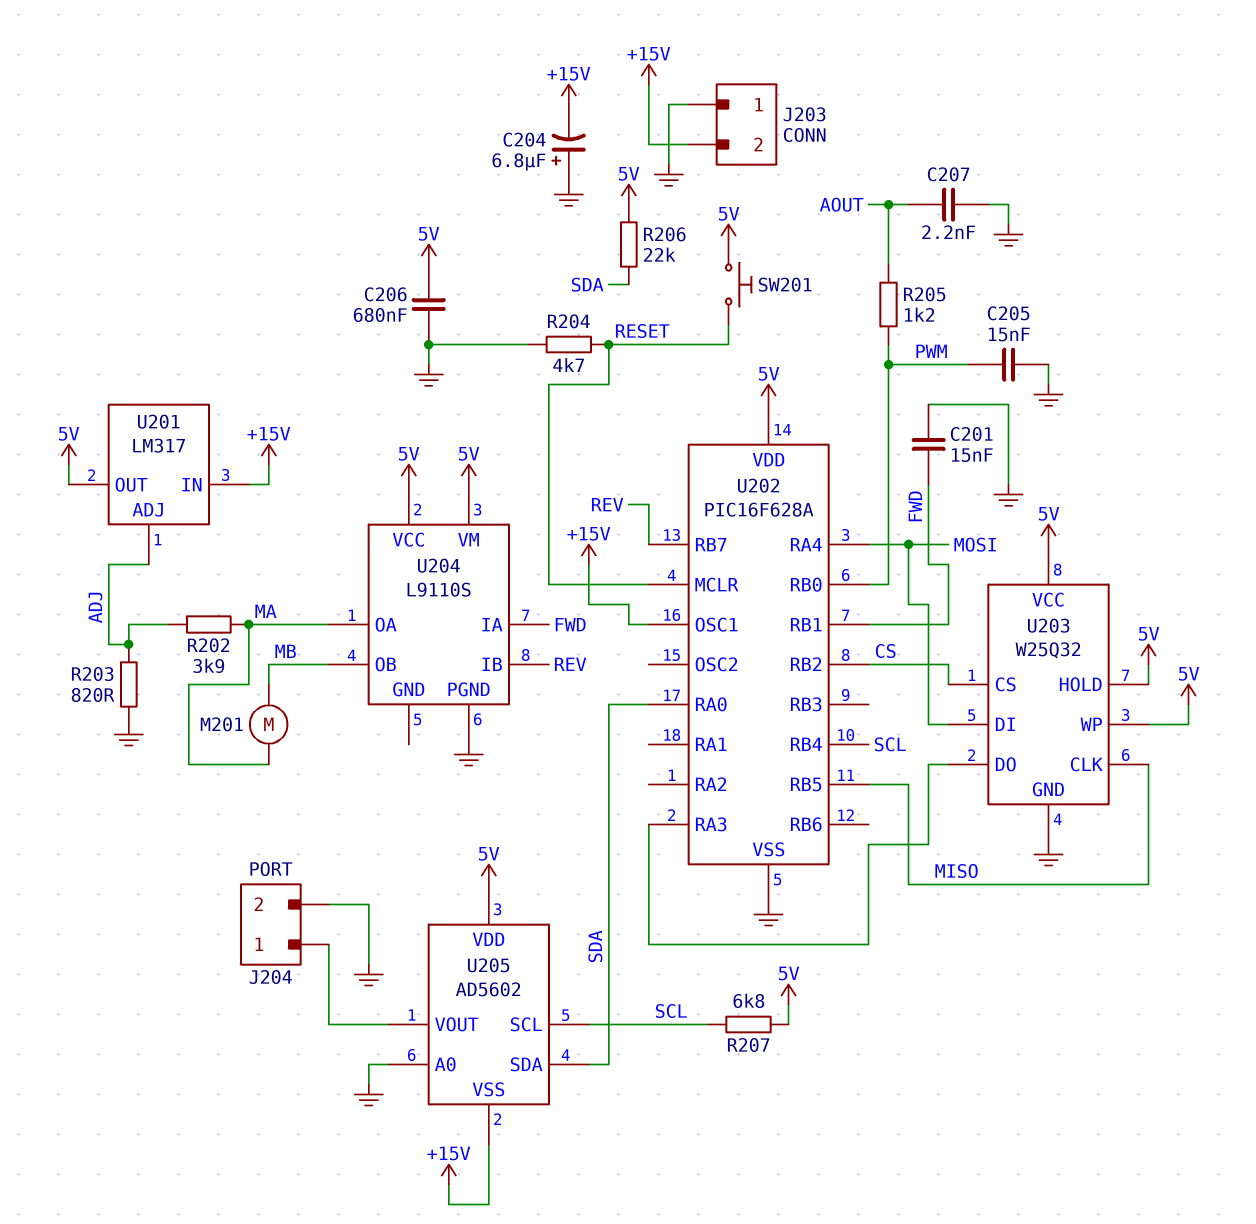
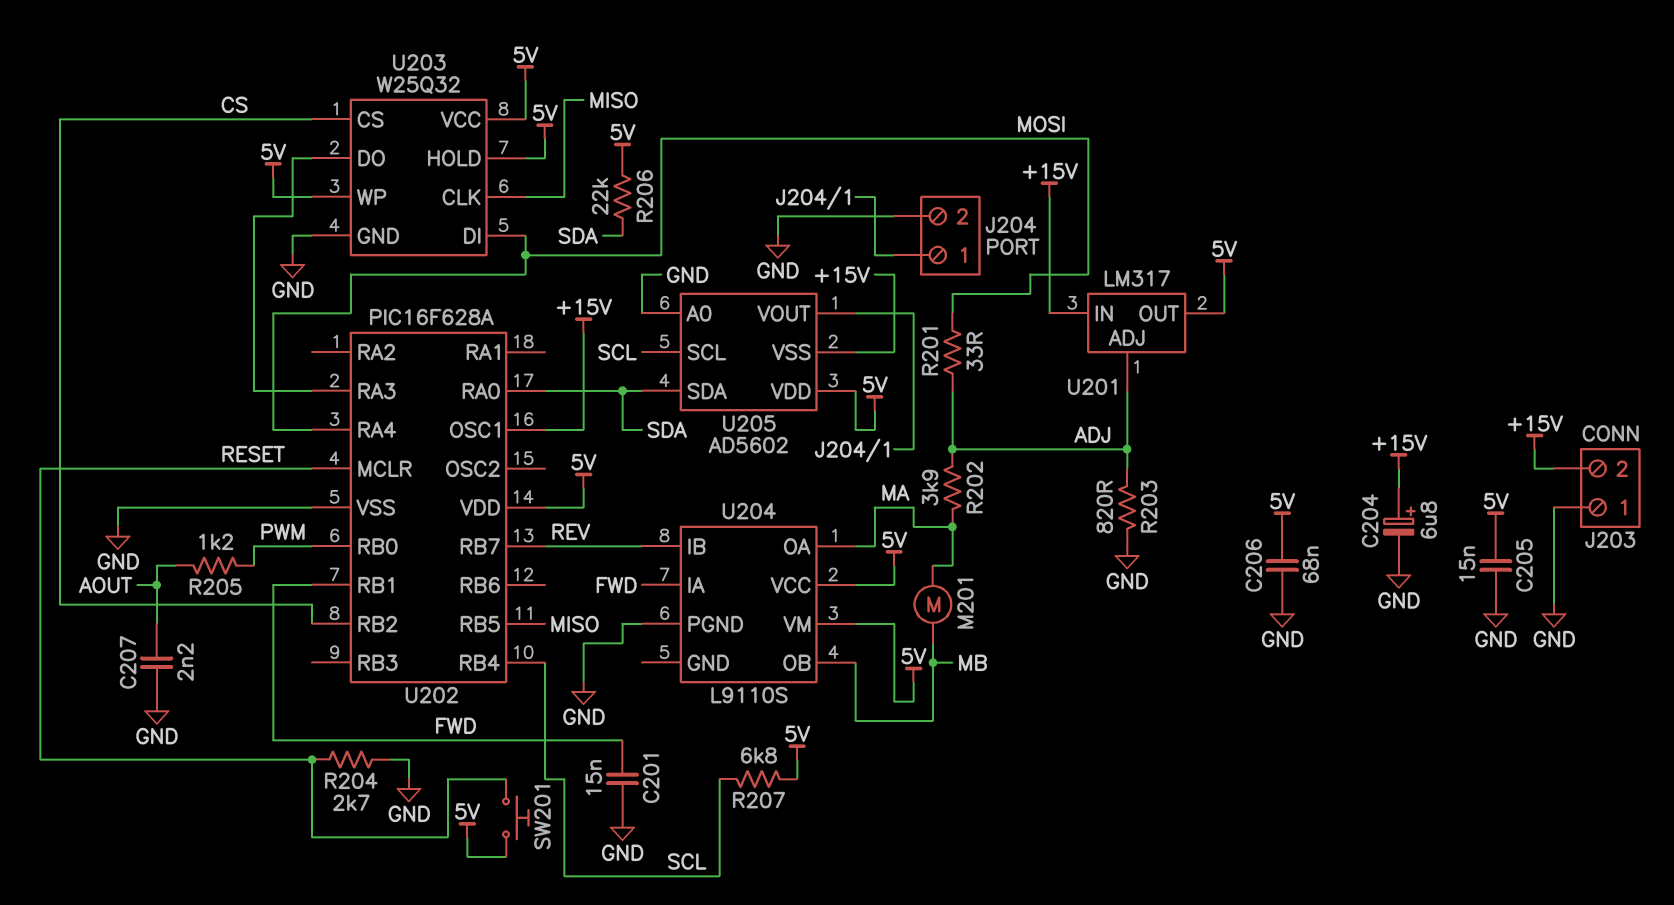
C204: 6.8uF (plus GND, minus +15V) -> 6.8uF (plus +15V, minus GND)
C205: 15nF (GND, PWM) -> 15nF (5V, GND)
C206: 680nF (5V, GND) -> 68nF (5V, GND)
R201: none -> 33 (ADJ, MOSI)
R204: 4.7k (GND, RESET) -> 2.7k (GND, RESET)

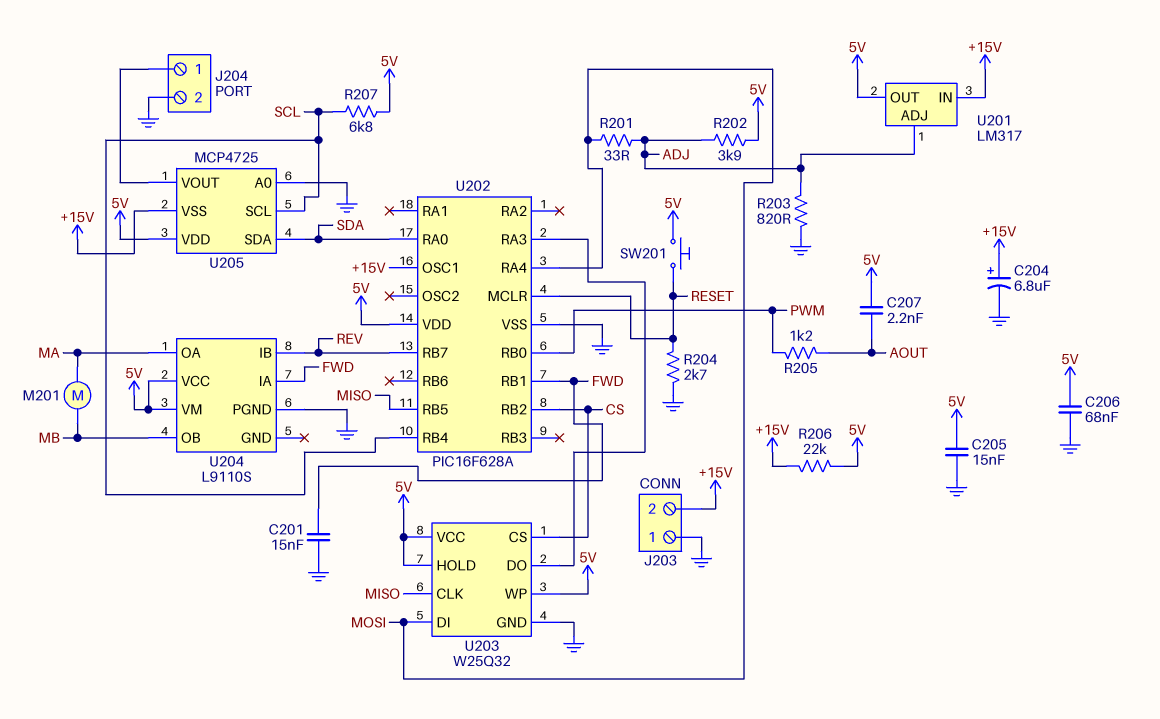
C207: 2.2nF (AOUT, GND) -> 2.2nF (5V, AOUT)
R202: 3.9k (ADJ, MA) -> 3.9k (5V, ADJ)
R206: 22k (5V, SDA) -> 22k (+15V, 5V)
U205: AD5602 -> MCP4725

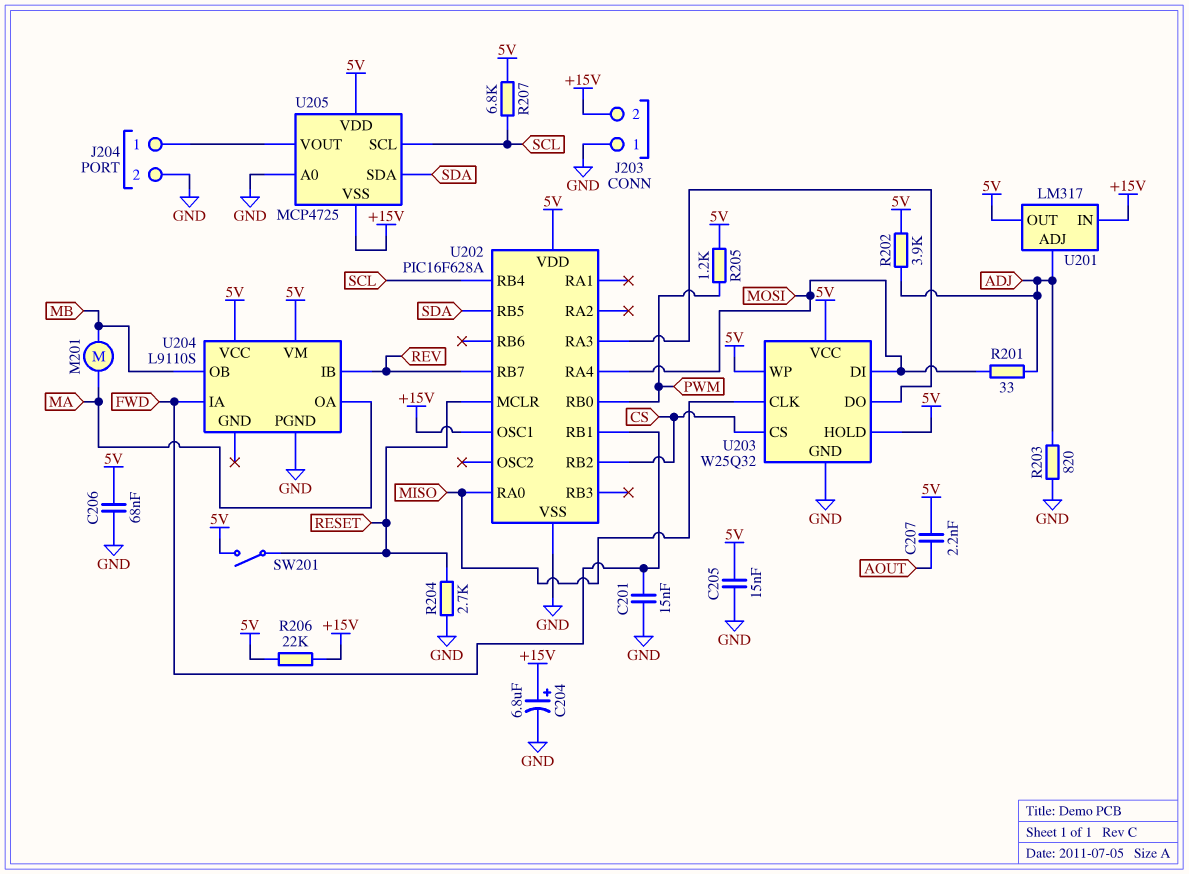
R205: 1.2k (AOUT, PWM) -> 1.2k (5V, PWM)
SW201: button (5V, RESET) -> switch (5V, RESET)
U202 pin RA0: SDA -> MISO
U202 pin RB5: MISO -> SDA

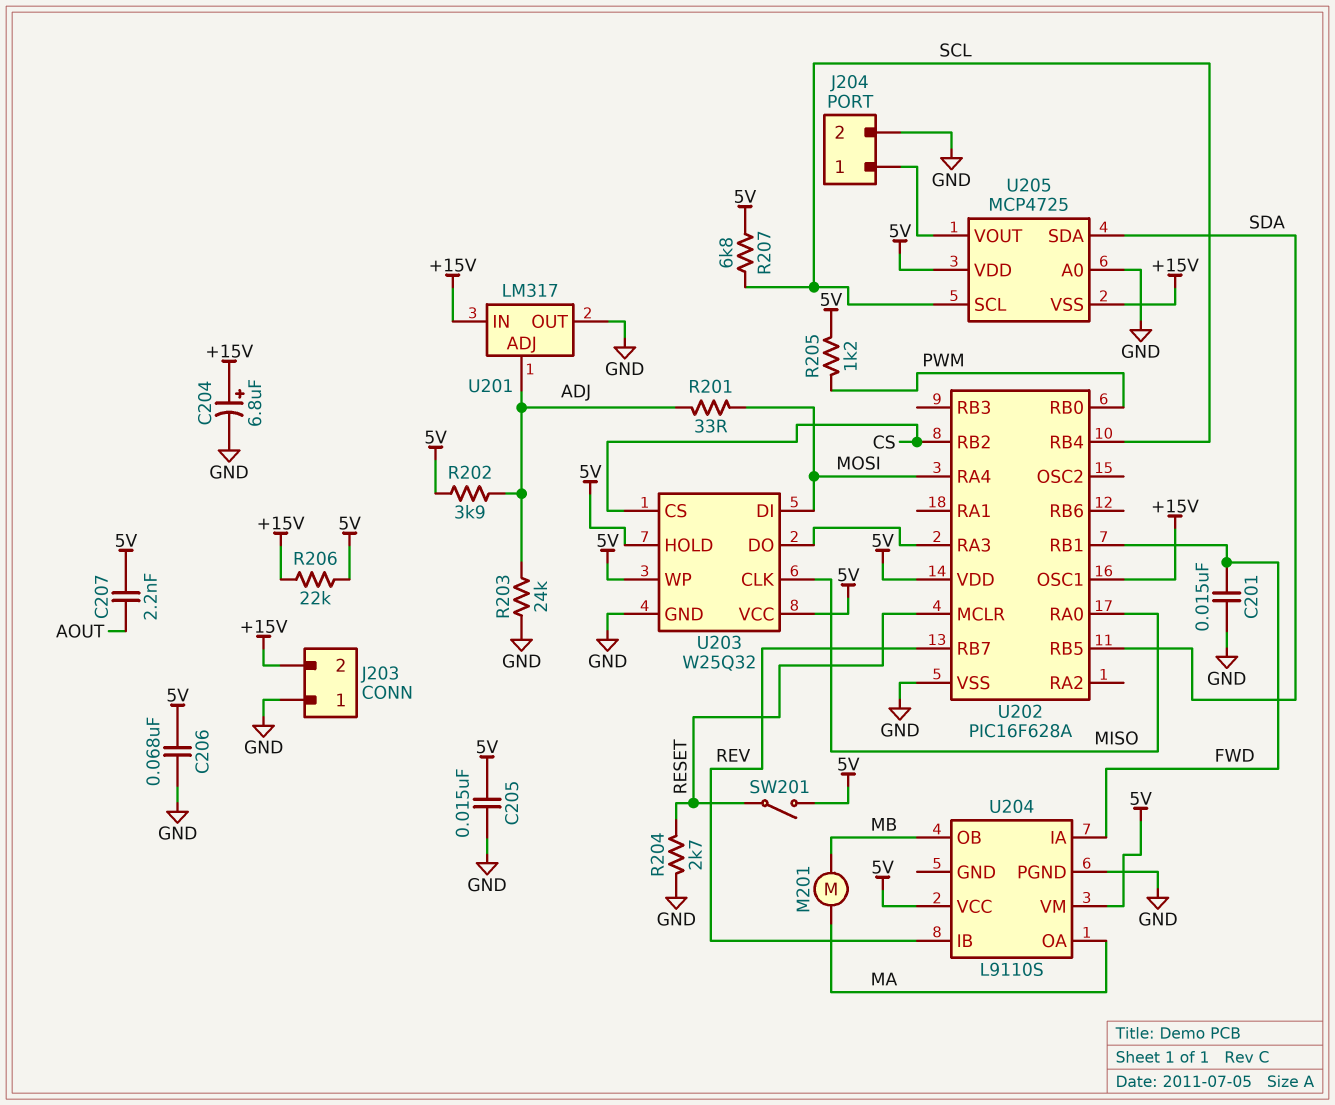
R203: 820 (ADJ, GND) -> 24k (ADJ, GND)
U201 pin OUT: 5V -> GND

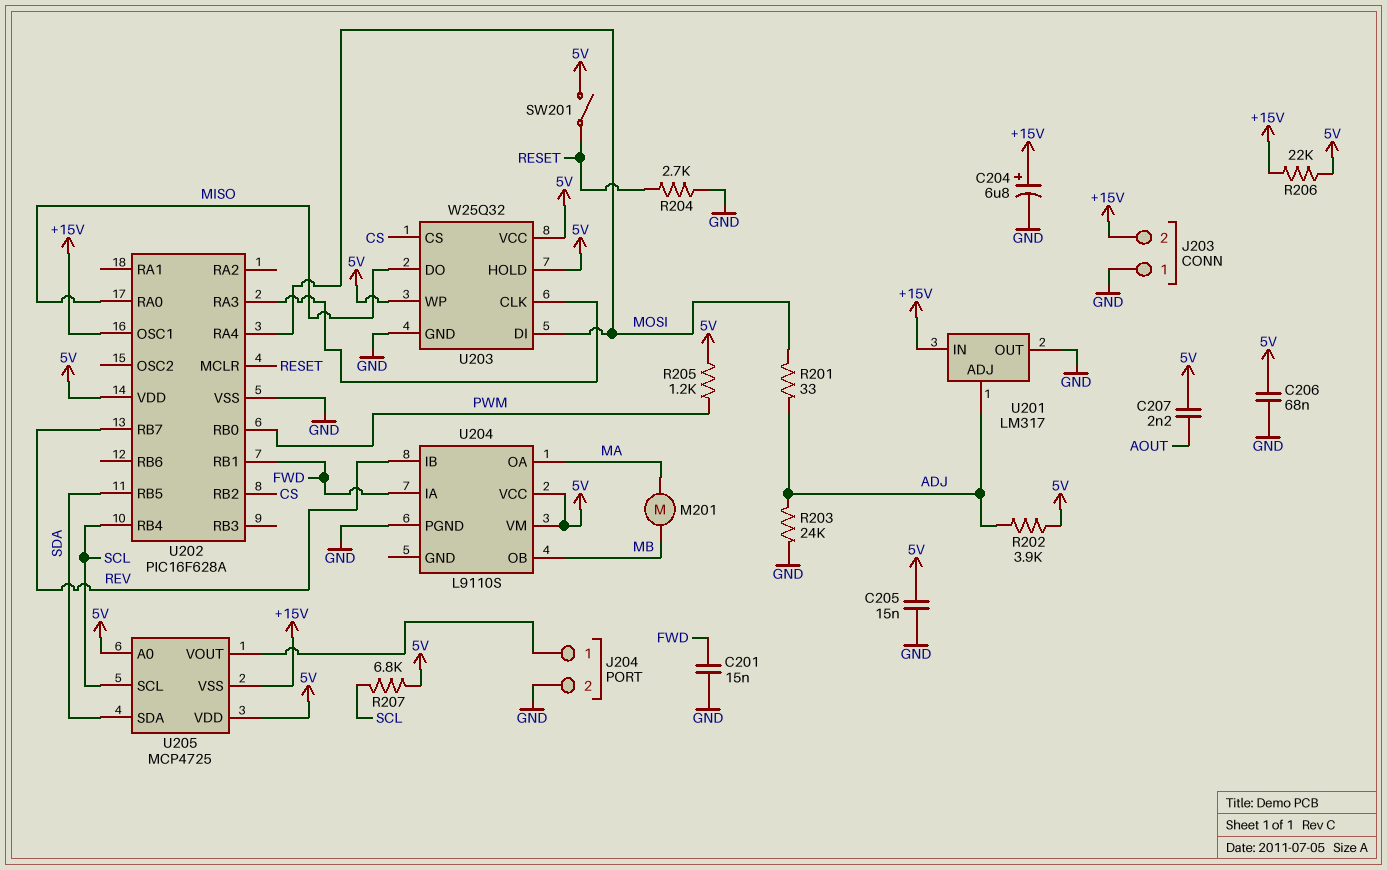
U203 pin CLK: MISO -> U202/RA3
U203 pin DO: U202/RA3 -> MISO
U205 pin A0: GND -> 5V

